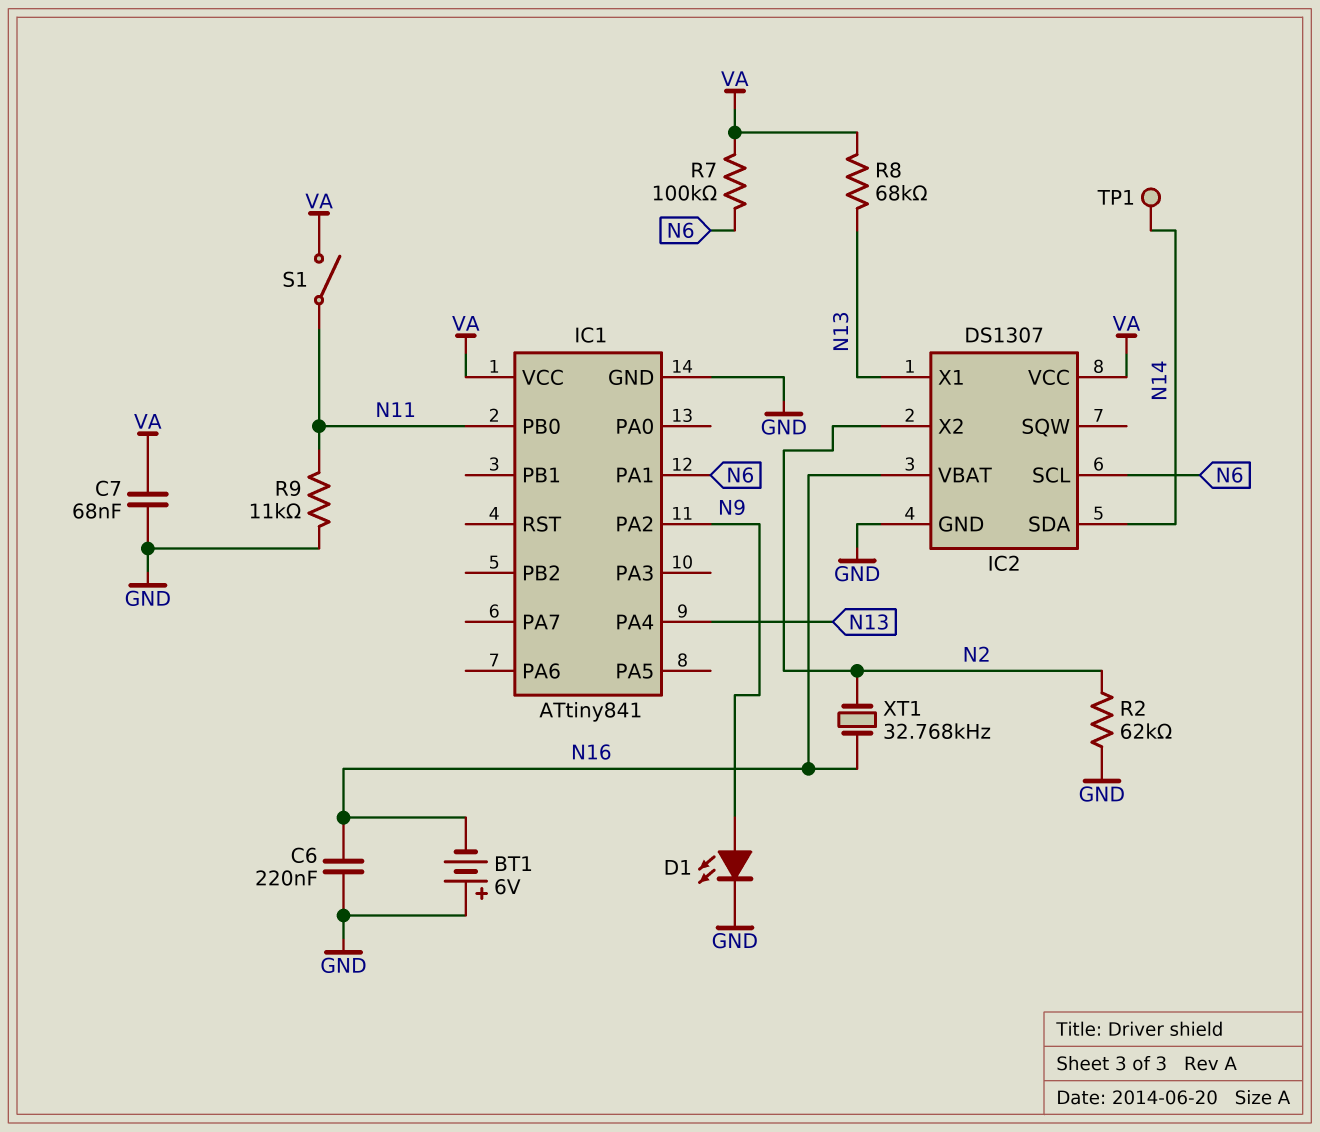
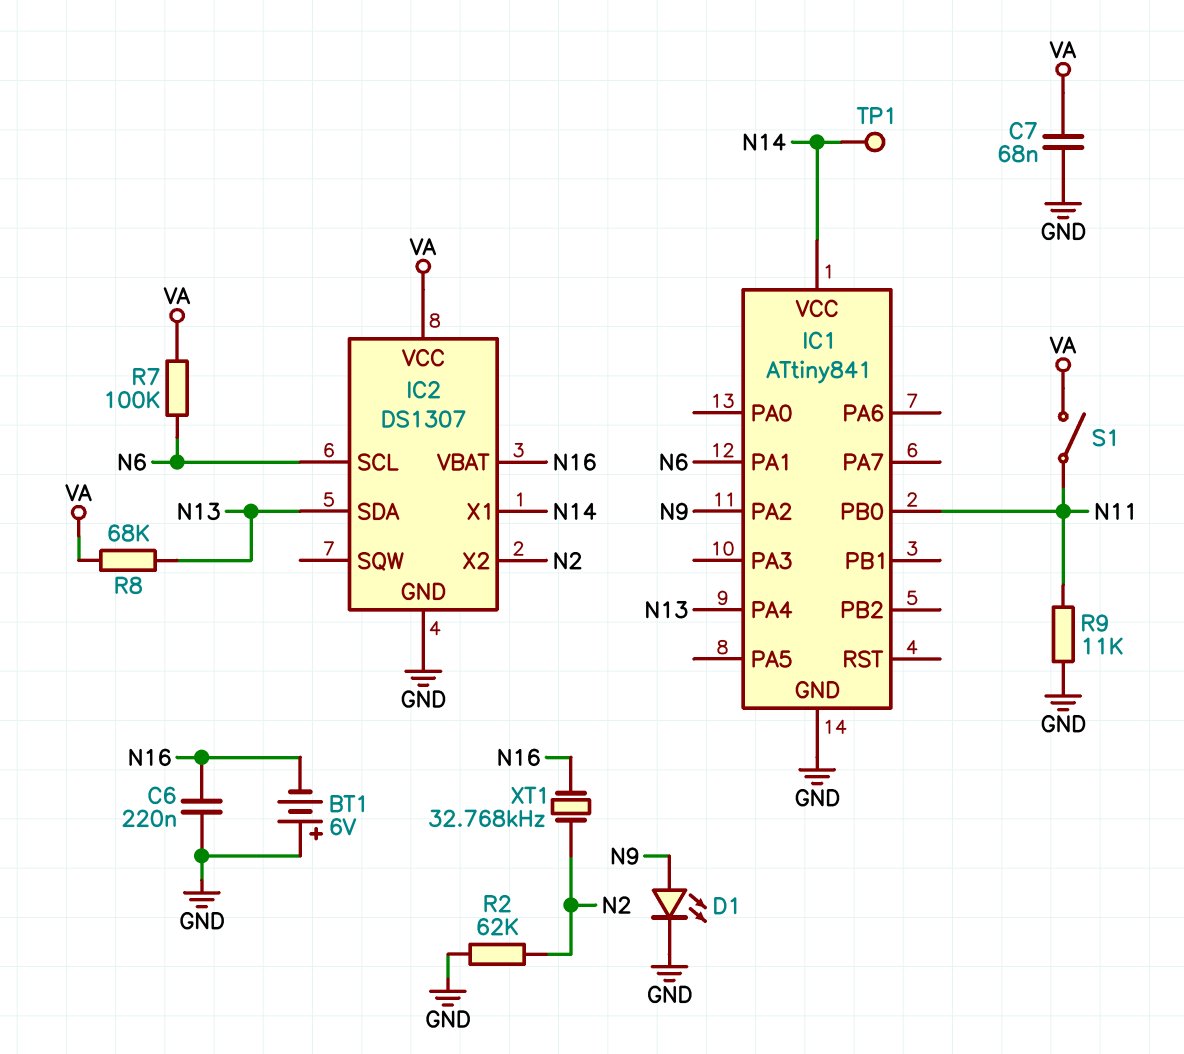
IC1 pin VCC: VA -> N14
IC2 pin SDA: N14 -> N13
IC2 pin X1: N13 -> N14

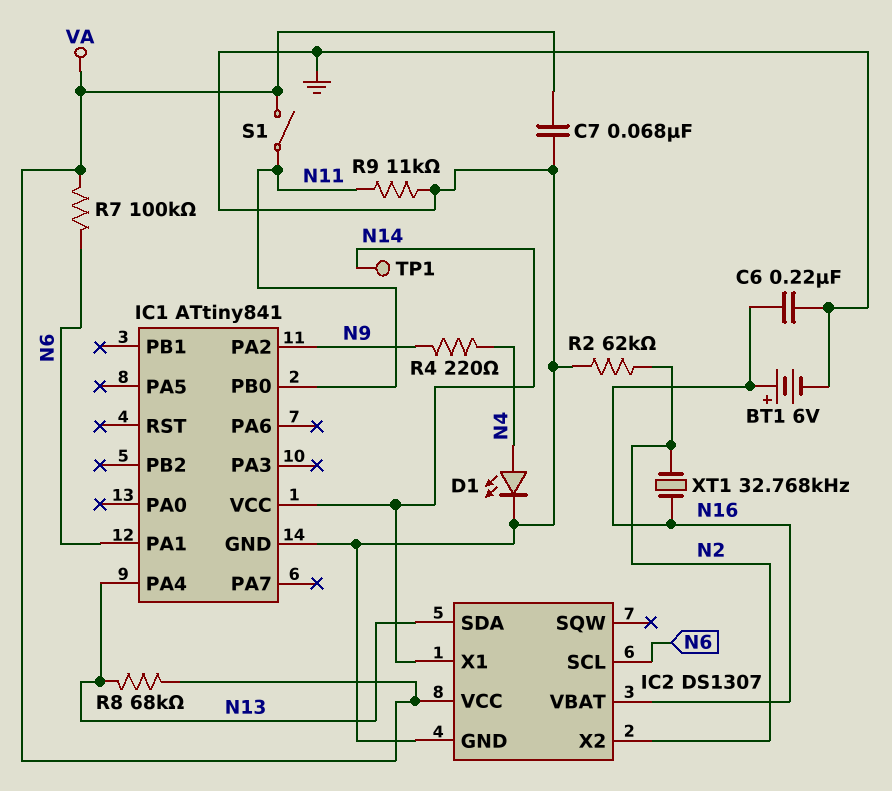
BT1: 6V (plus GND, minus N16) -> 6V (plus N16, minus GND)
D1: LED (A N9, K GND) -> LED (A N4, K GND)
R4: none -> 220 (N4, N9)

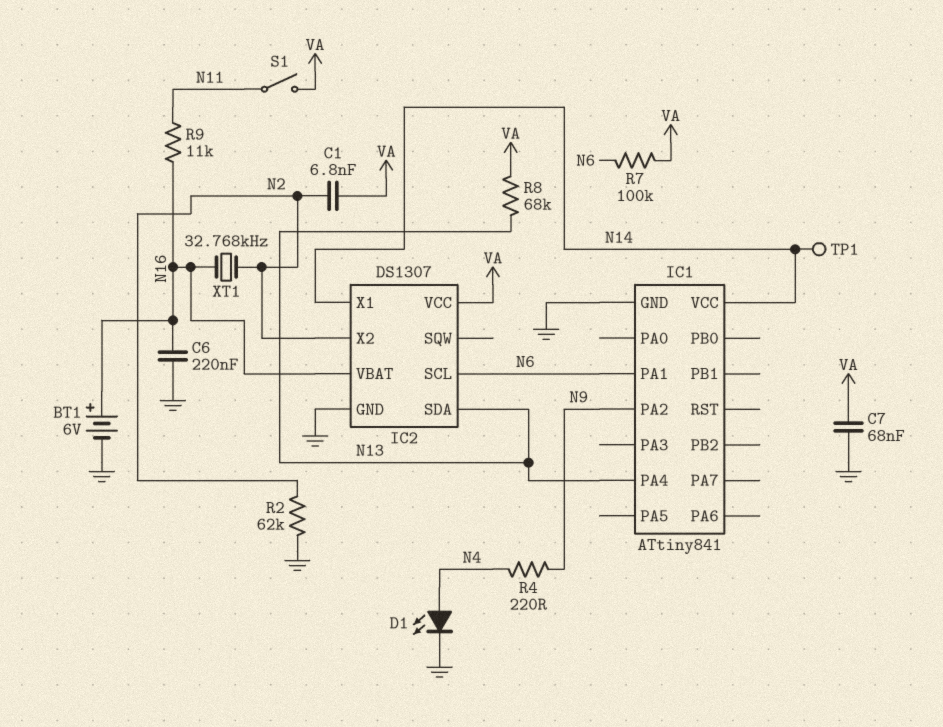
C1: none -> 6.8nF (N2, VA)
IC1 pin PB0: N11 -> none
R9: 11k (GND, N11) -> 11k (N11, N16)

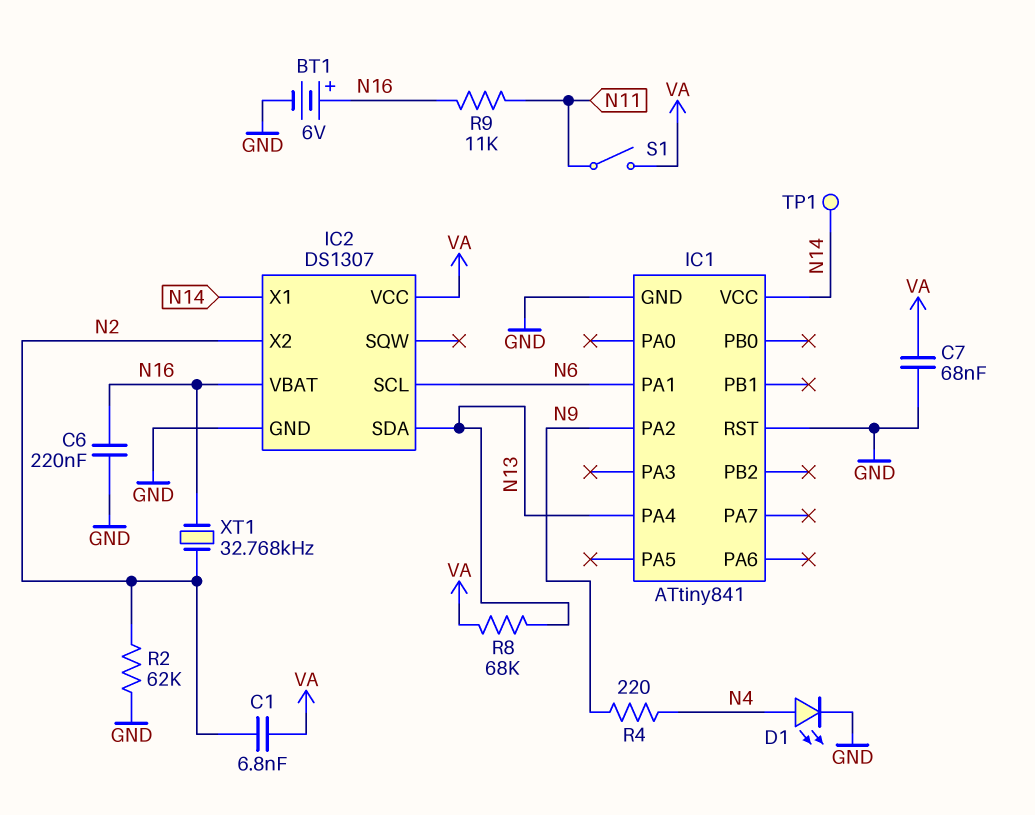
IC1 pin RST: none -> GND
R7: 100k (N6, VA) -> none

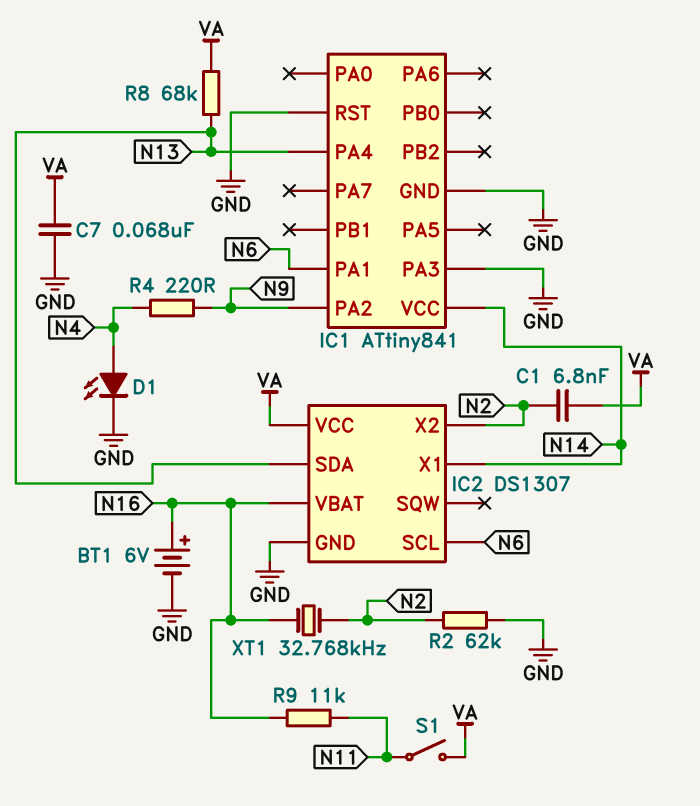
C6: 220nF (GND, N16) -> none
IC1 pin PA3: none -> GND
TP1: test point (N14) -> none

